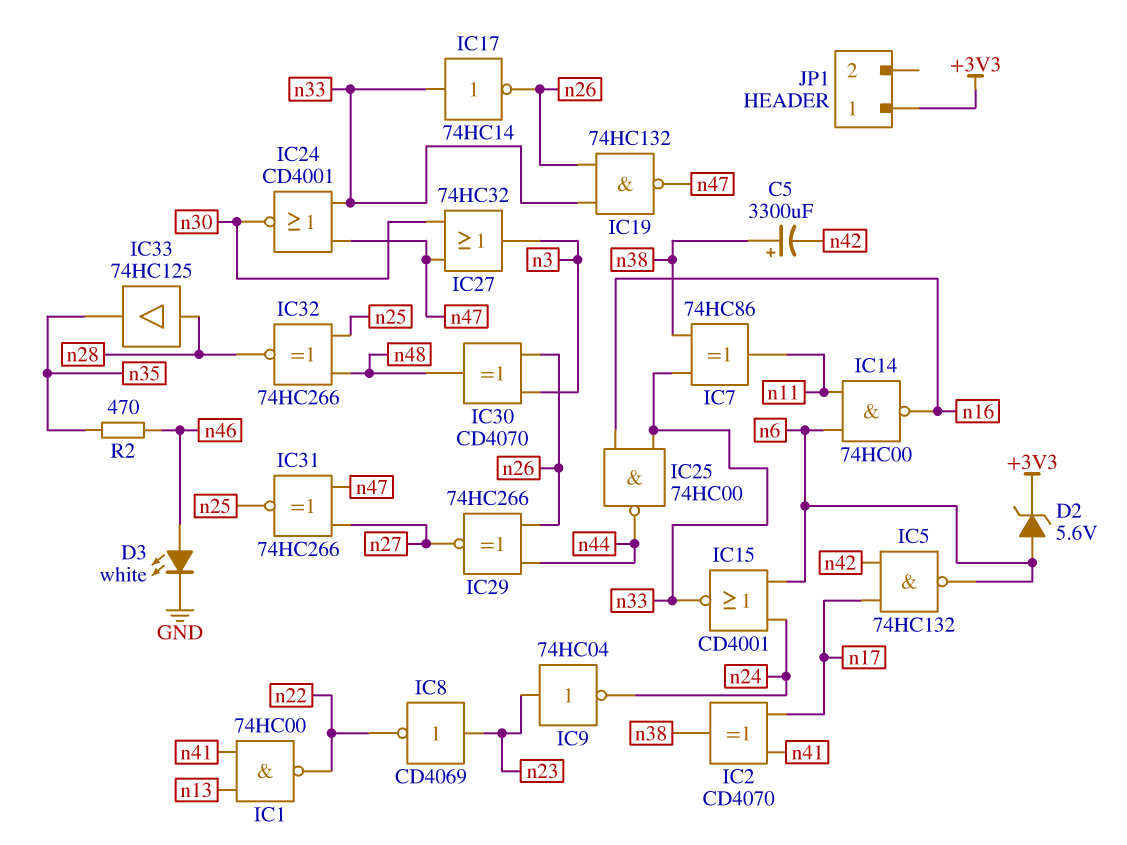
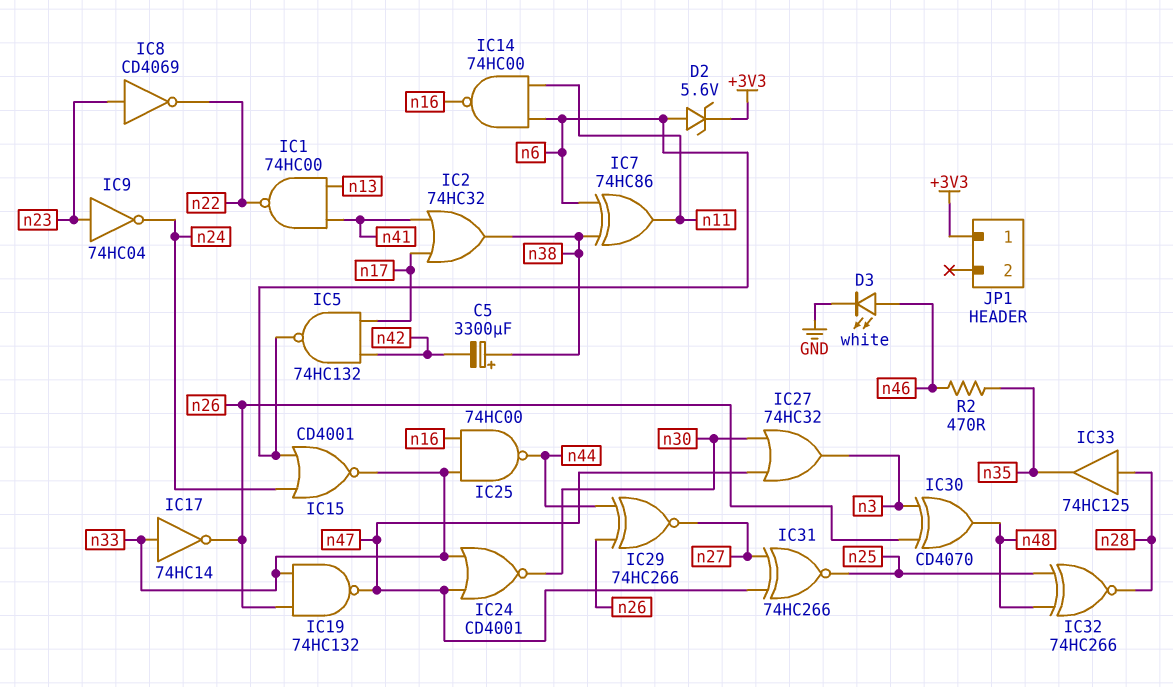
IC2: XOR CD4070 (in n17, in n41, out n38) -> OR 74HC32 (in n17, in n41, out n38)
IC7: XOR 74HC86 (in n33, in n38, out n11) -> XOR 74HC86 (in n6, in n38, out n11)

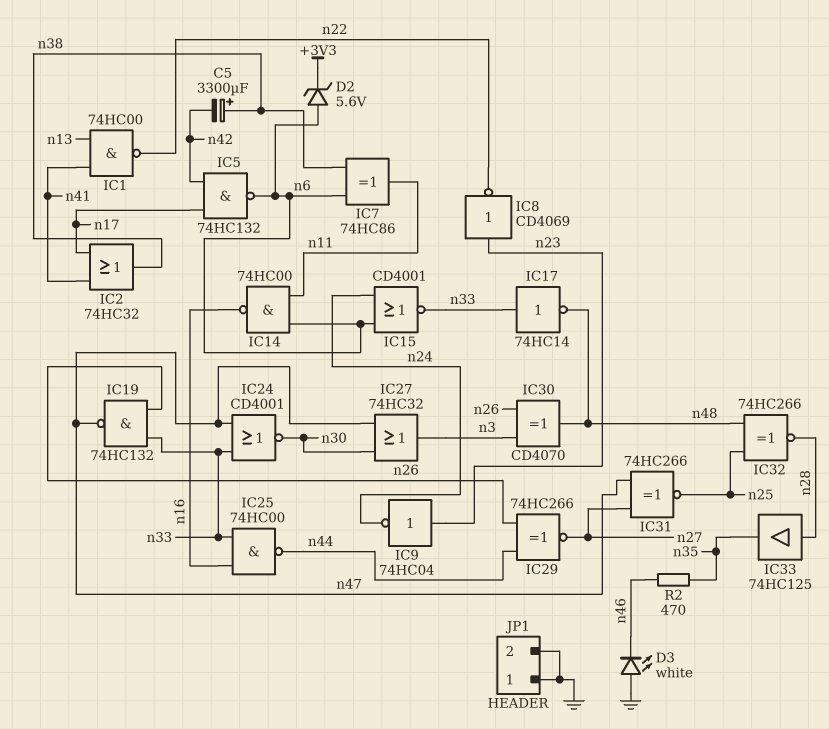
D3: LED white (A n46, K GND) -> LED white (A GND, K n46)
IC17: NOT 74HC14 (in n33, out n26) -> NOT 74HC14 (in n33, out n48)
JP1 pin 1: +3V3 -> GND
JP1 pin 2: none -> GND

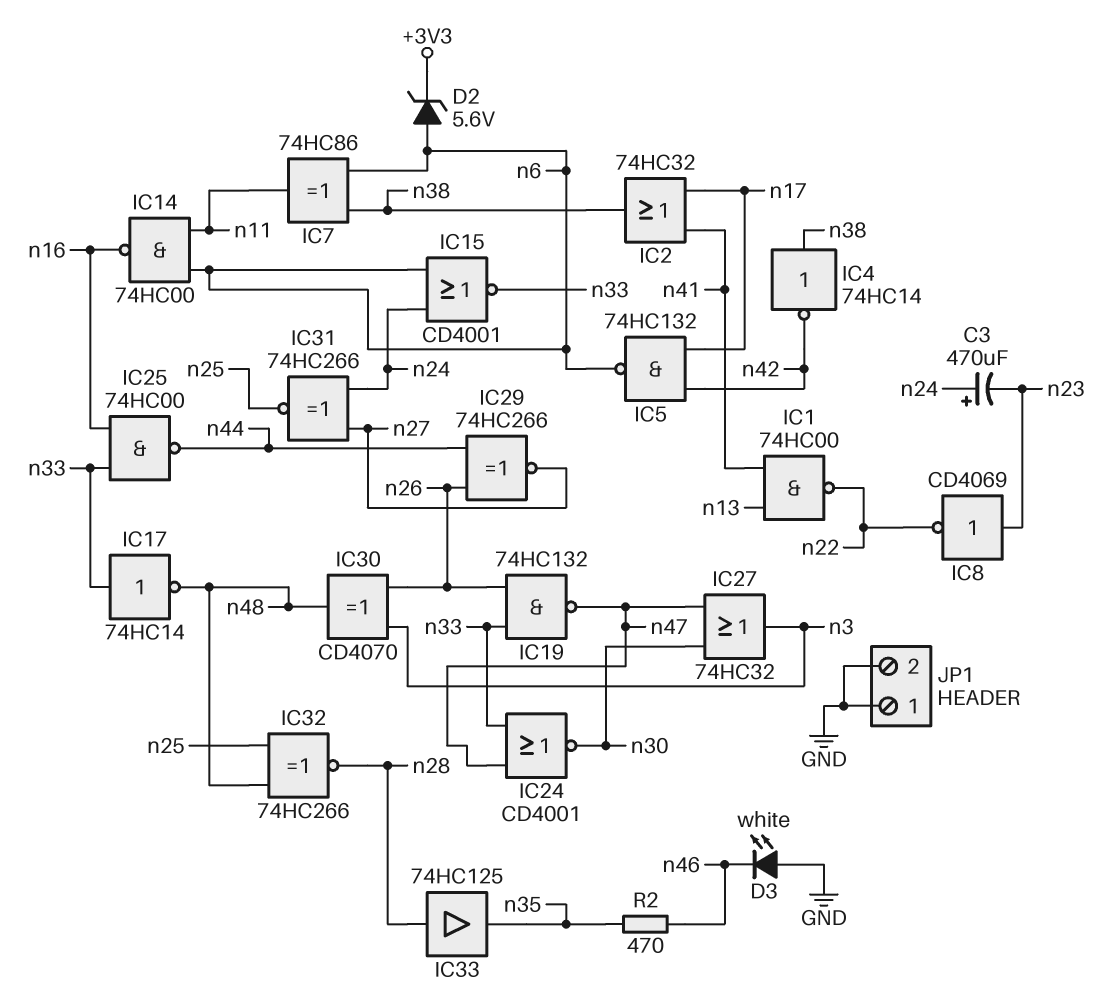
C3: none -> 470uF (plus n24, minus n23)
C5: 3300uF (plus n38, minus n42) -> none
IC4: none -> NOT 74HC14 (in n38, out n42)
IC9: NOT 74HC04 (in n23, out n24) -> none
IC31: XNOR 74HC266 (in n27, in n47, out n25) -> XNOR 74HC266 (in n24, in n27, out n25)

